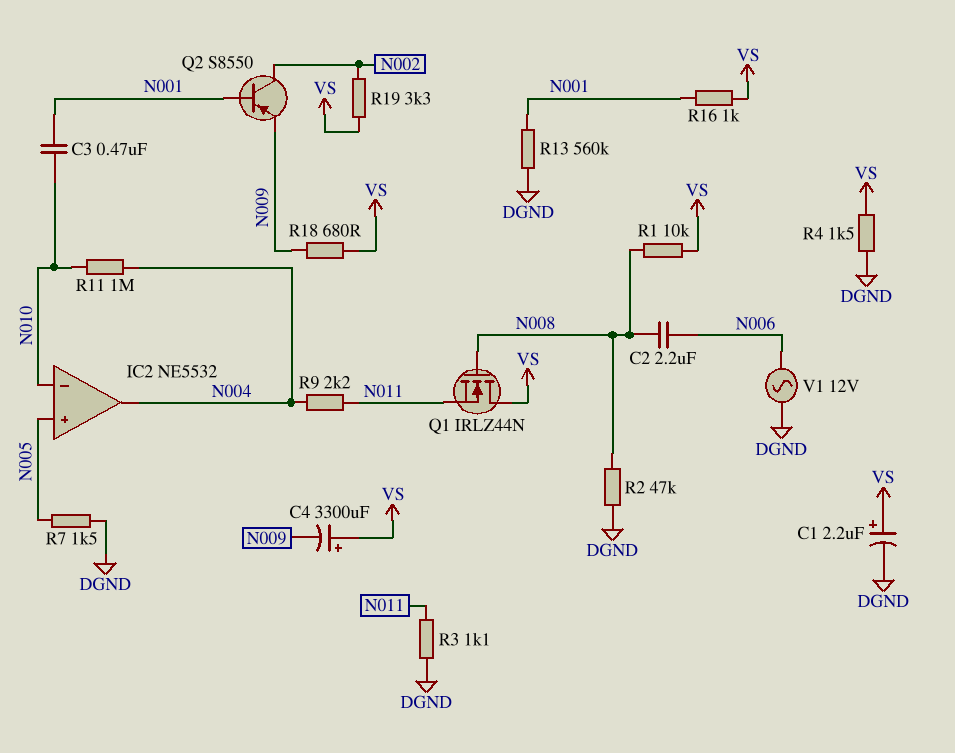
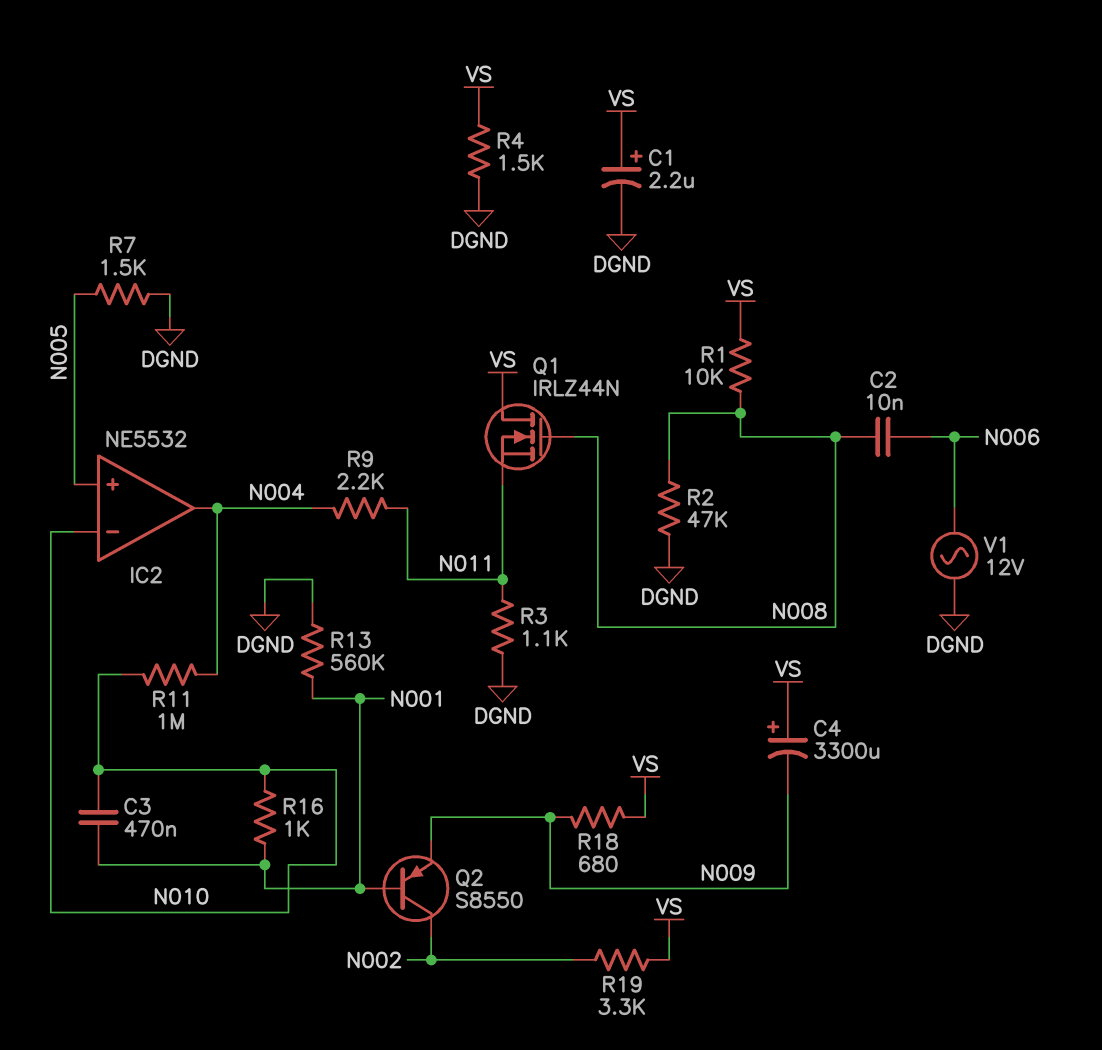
C2: 2.2uF (N006, N008) -> 10nF (N006, N008)
R16: 1k (N001, VS) -> 1k (N001, N010)

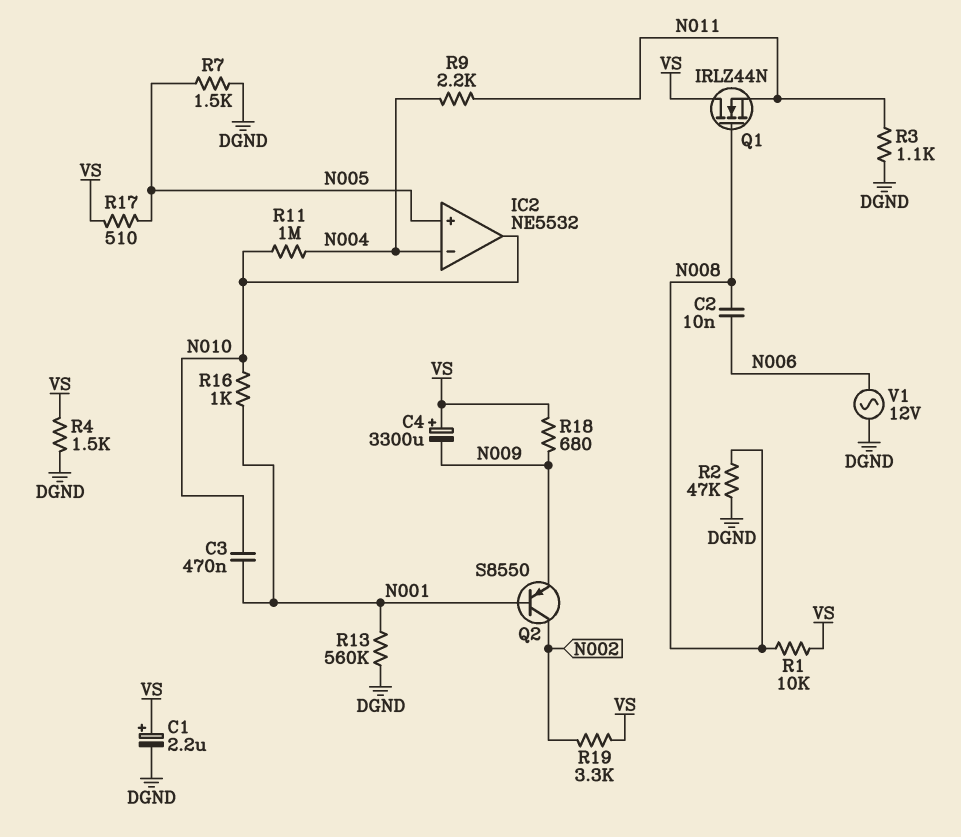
IC2 pin in-: N010 -> N004
IC2 pin out: N004 -> N010
R17: none -> 510 (N005, VS)

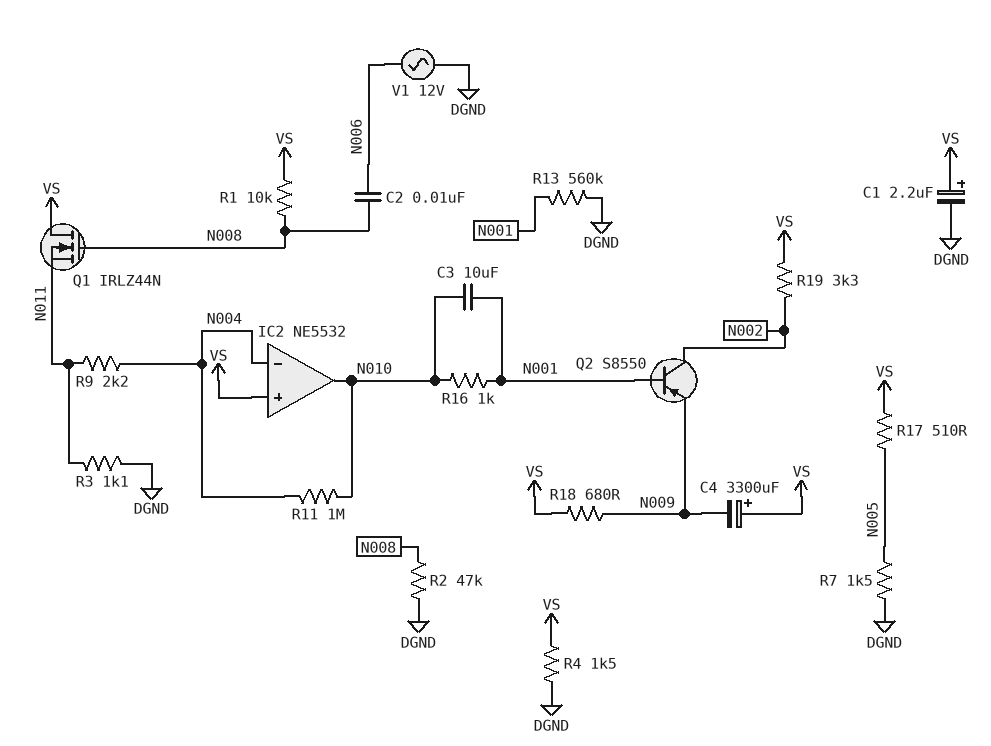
C3: 470nF (N001, N010) -> 10uF (N001, N010)
IC2 pin in+: N005 -> VS

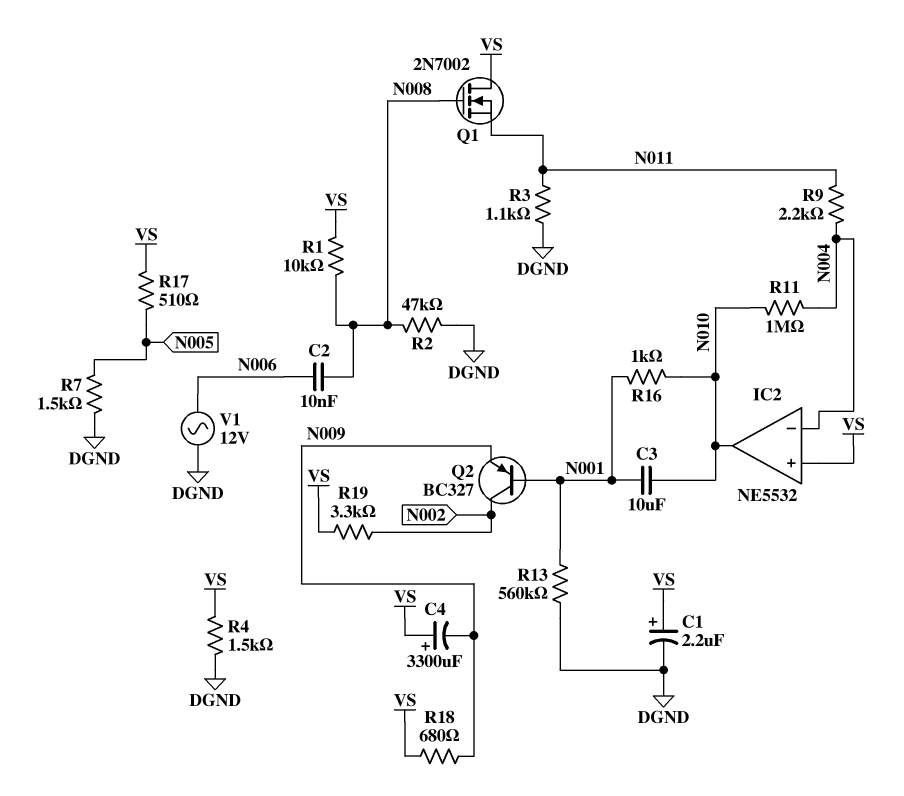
Q1: NMOS IRLZ44N (G N008, D VS, S N011) -> NMOS 2N7002 (G N008, D VS, S N011)
Q2: PNP S8550 (B N001, C N002, E N009) -> PNP BC327 (B N001, C N002, E N009)

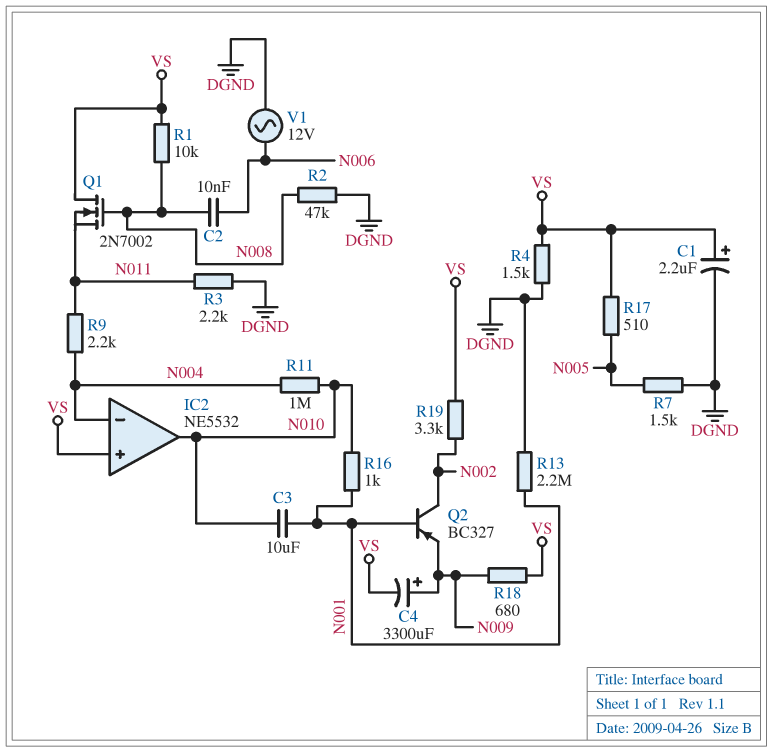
C4: 3300uF (plus VS, minus N009) -> 3300uF (plus N009, minus VS)
R3: 1.1k (DGND, N011) -> 2.2k (DGND, N011)
R13: 560k (DGND, N001) -> 2.2M (DGND, N001)

